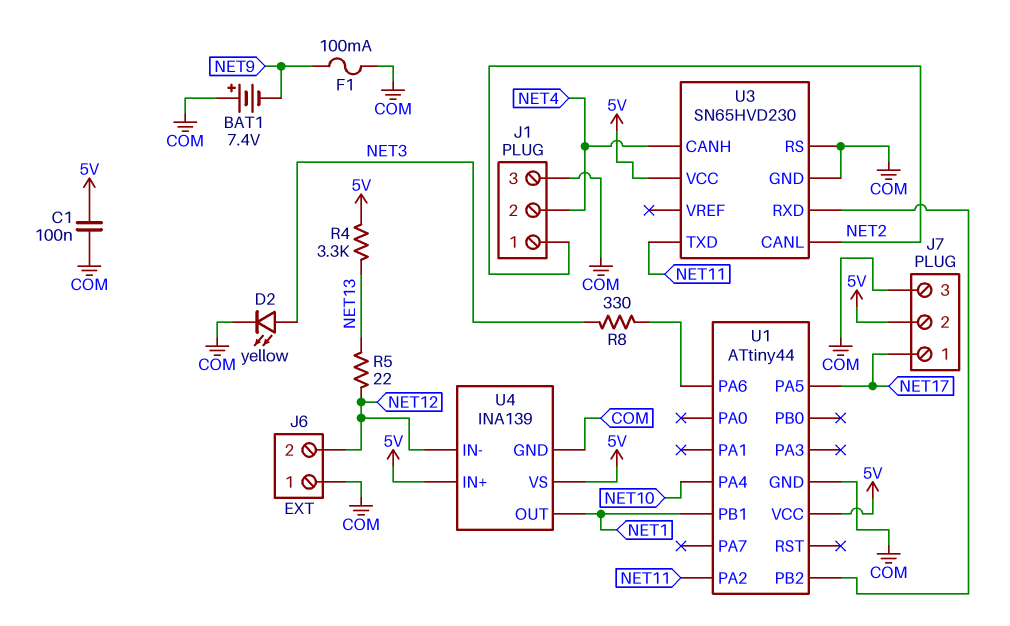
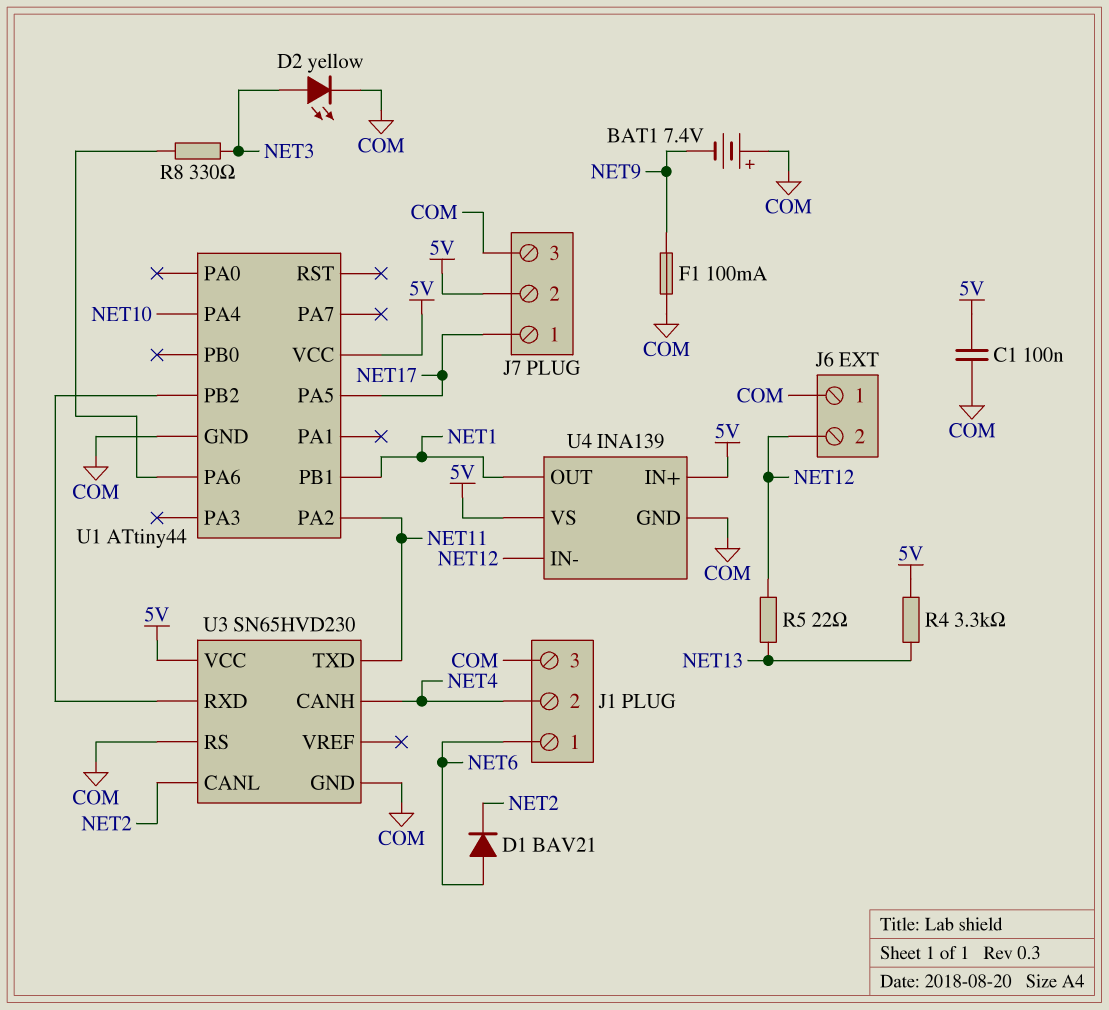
D1: none -> diode BAV21 (A NET6, K NET2)
J1 pin 1: NET2 -> NET6

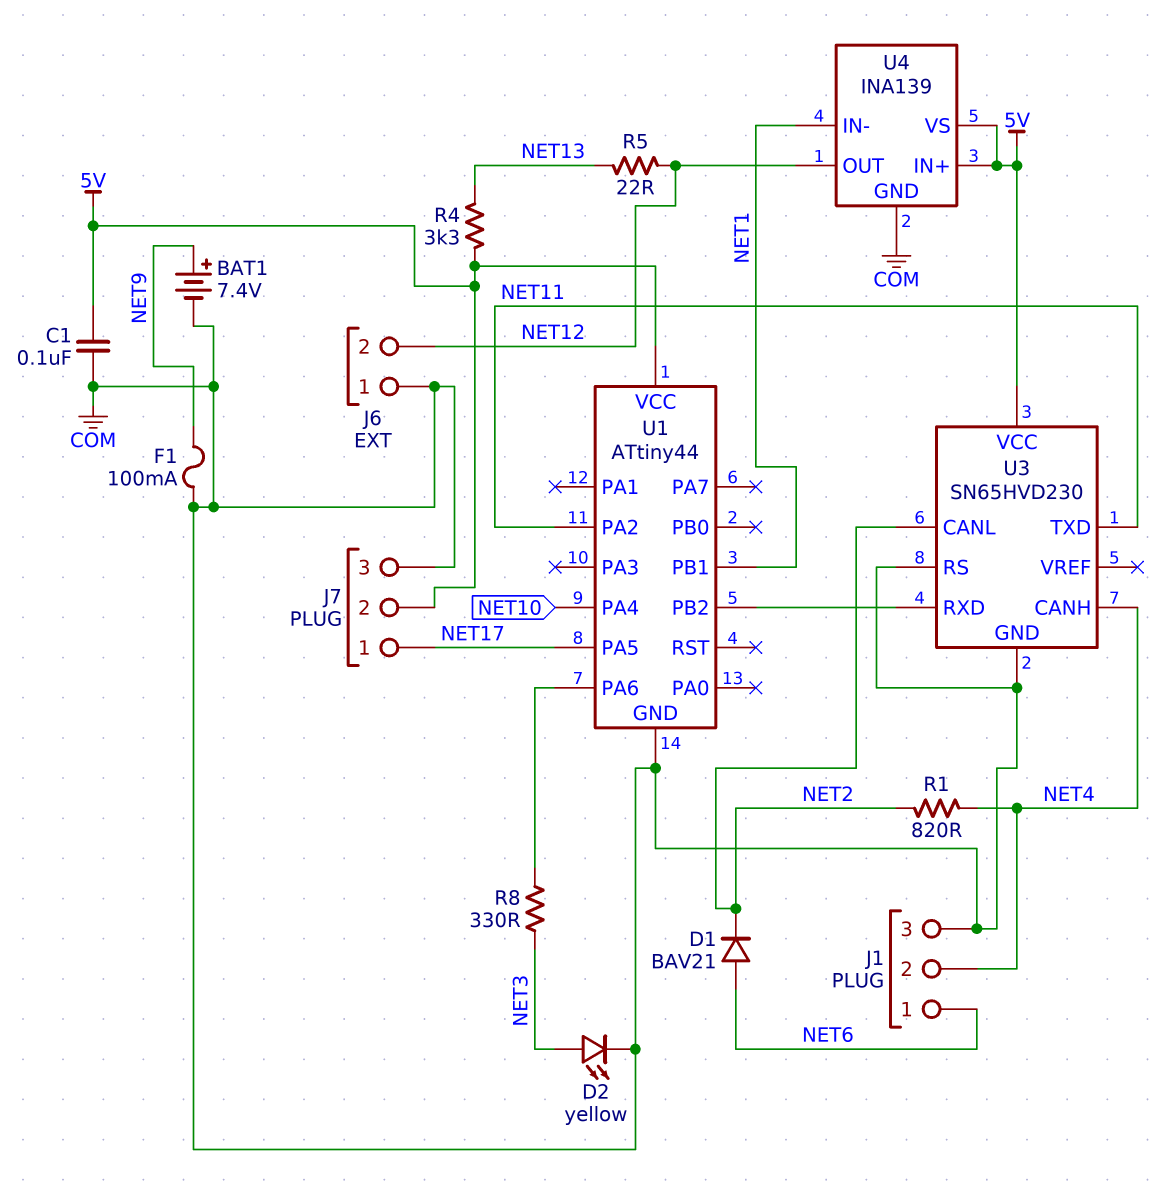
BAT1: 7.4V (plus COM, minus NET9) -> 7.4V (plus NET9, minus COM)
R1: none -> 820 (NET2, NET4)
U4 pin IN-: NET12 -> NET1
U4 pin OUT: NET1 -> NET12

